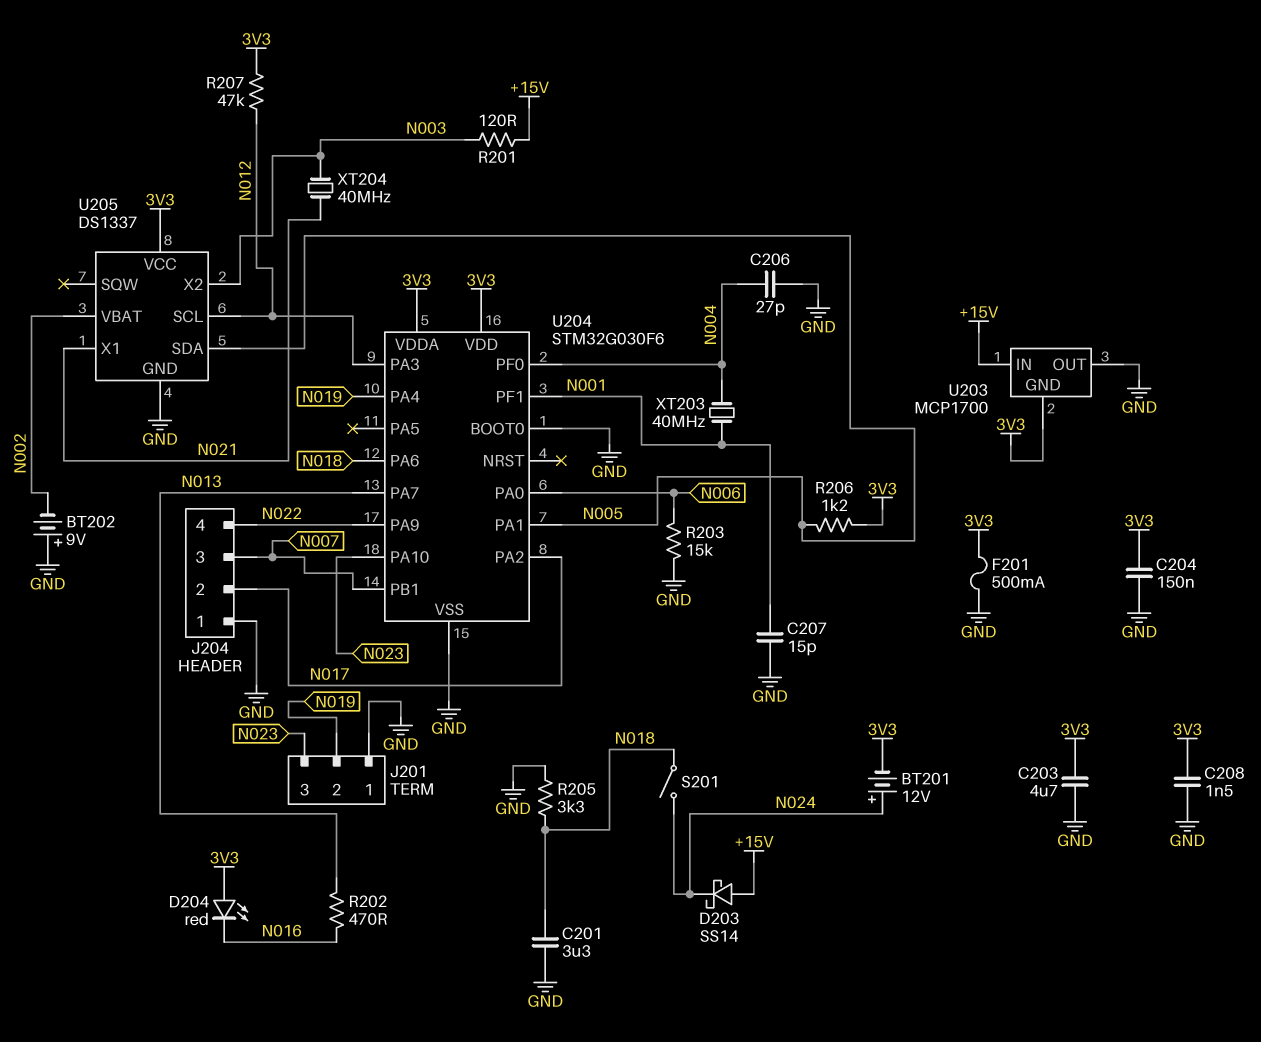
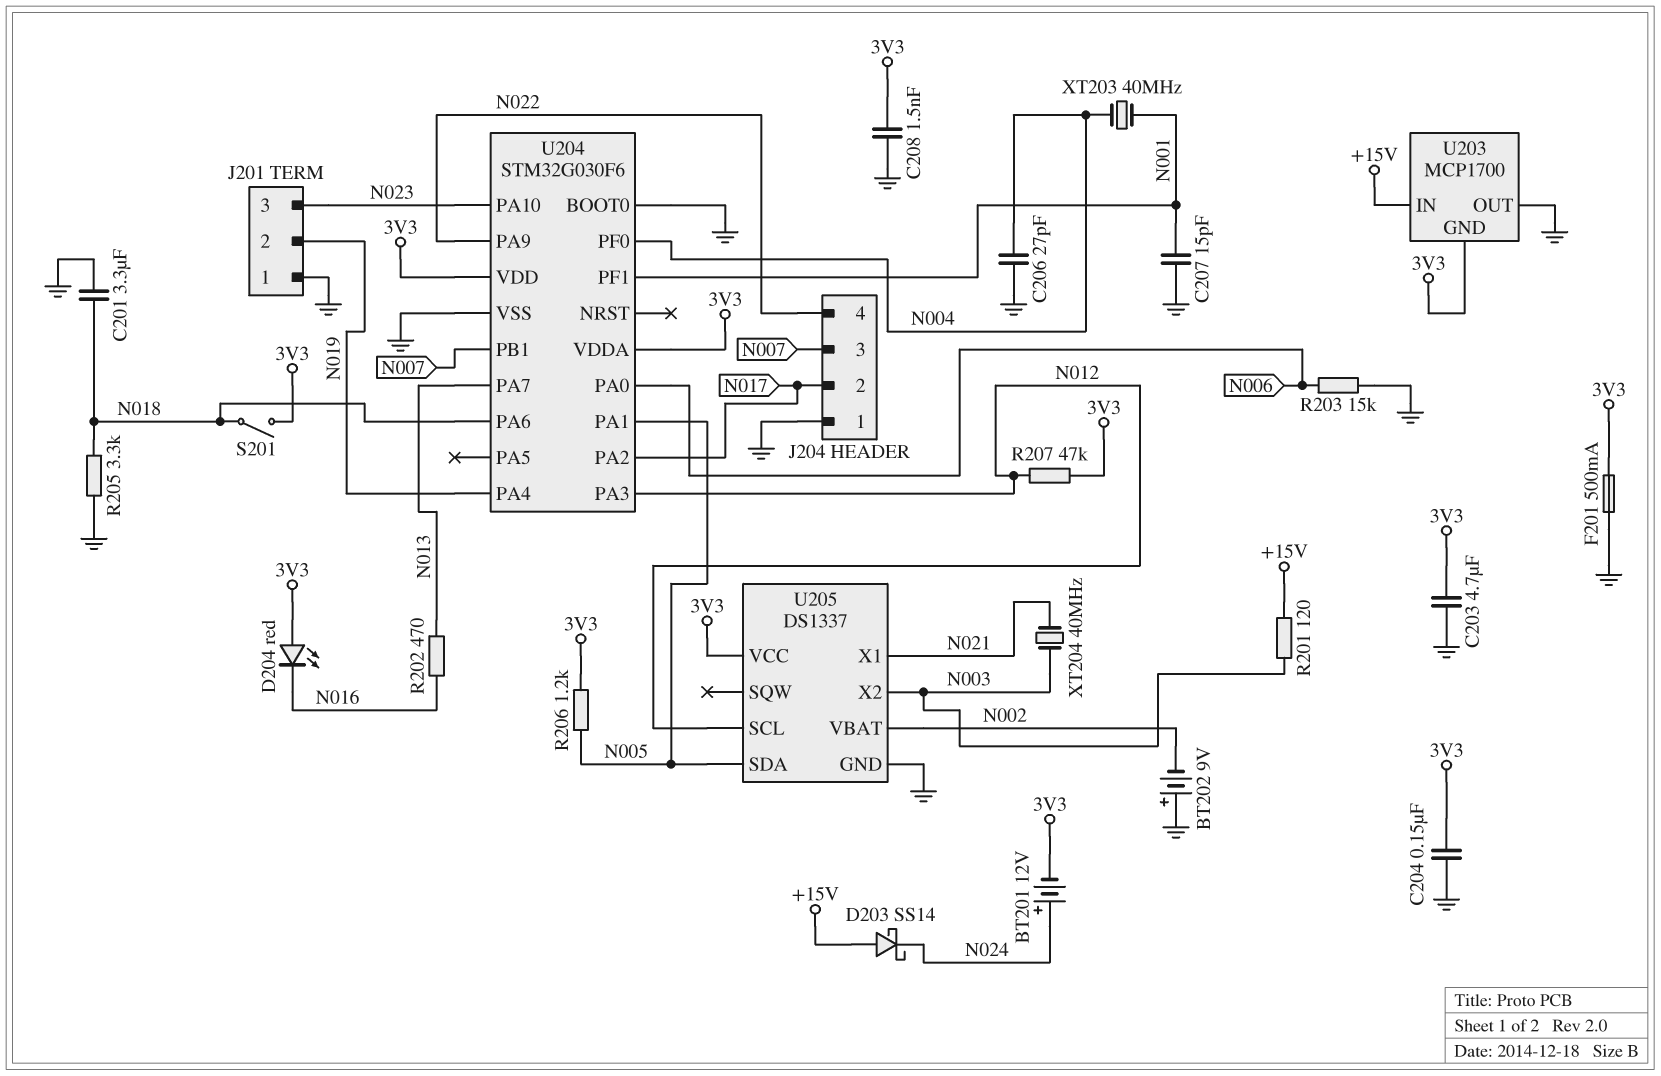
S201: switch (N018, N024) -> switch (3V3, N018)

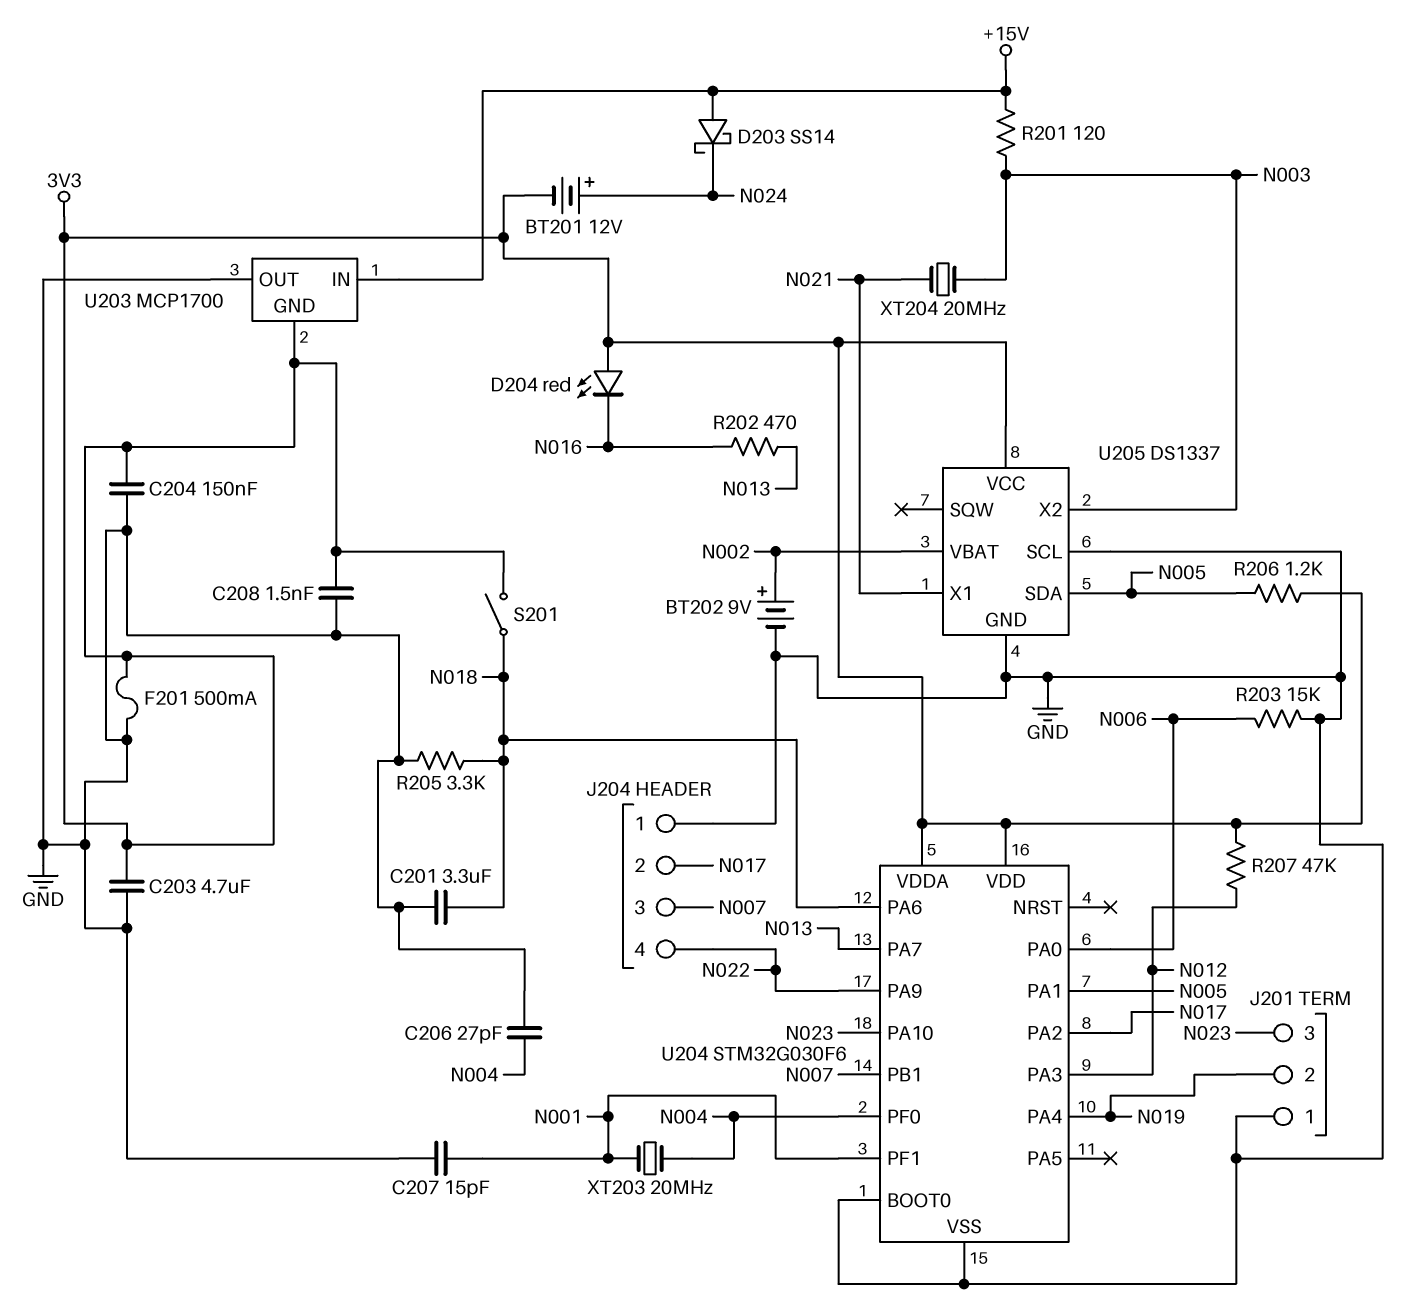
BT202: 9V (plus GND, minus N002) -> 9V (plus N002, minus GND)
U205 pin SCL: N012 -> GND
XT203: 40MHz (N001, N004) -> 20MHz (N001, N004)
XT204: 40MHz (N003, N021) -> 20MHz (N003, N021)

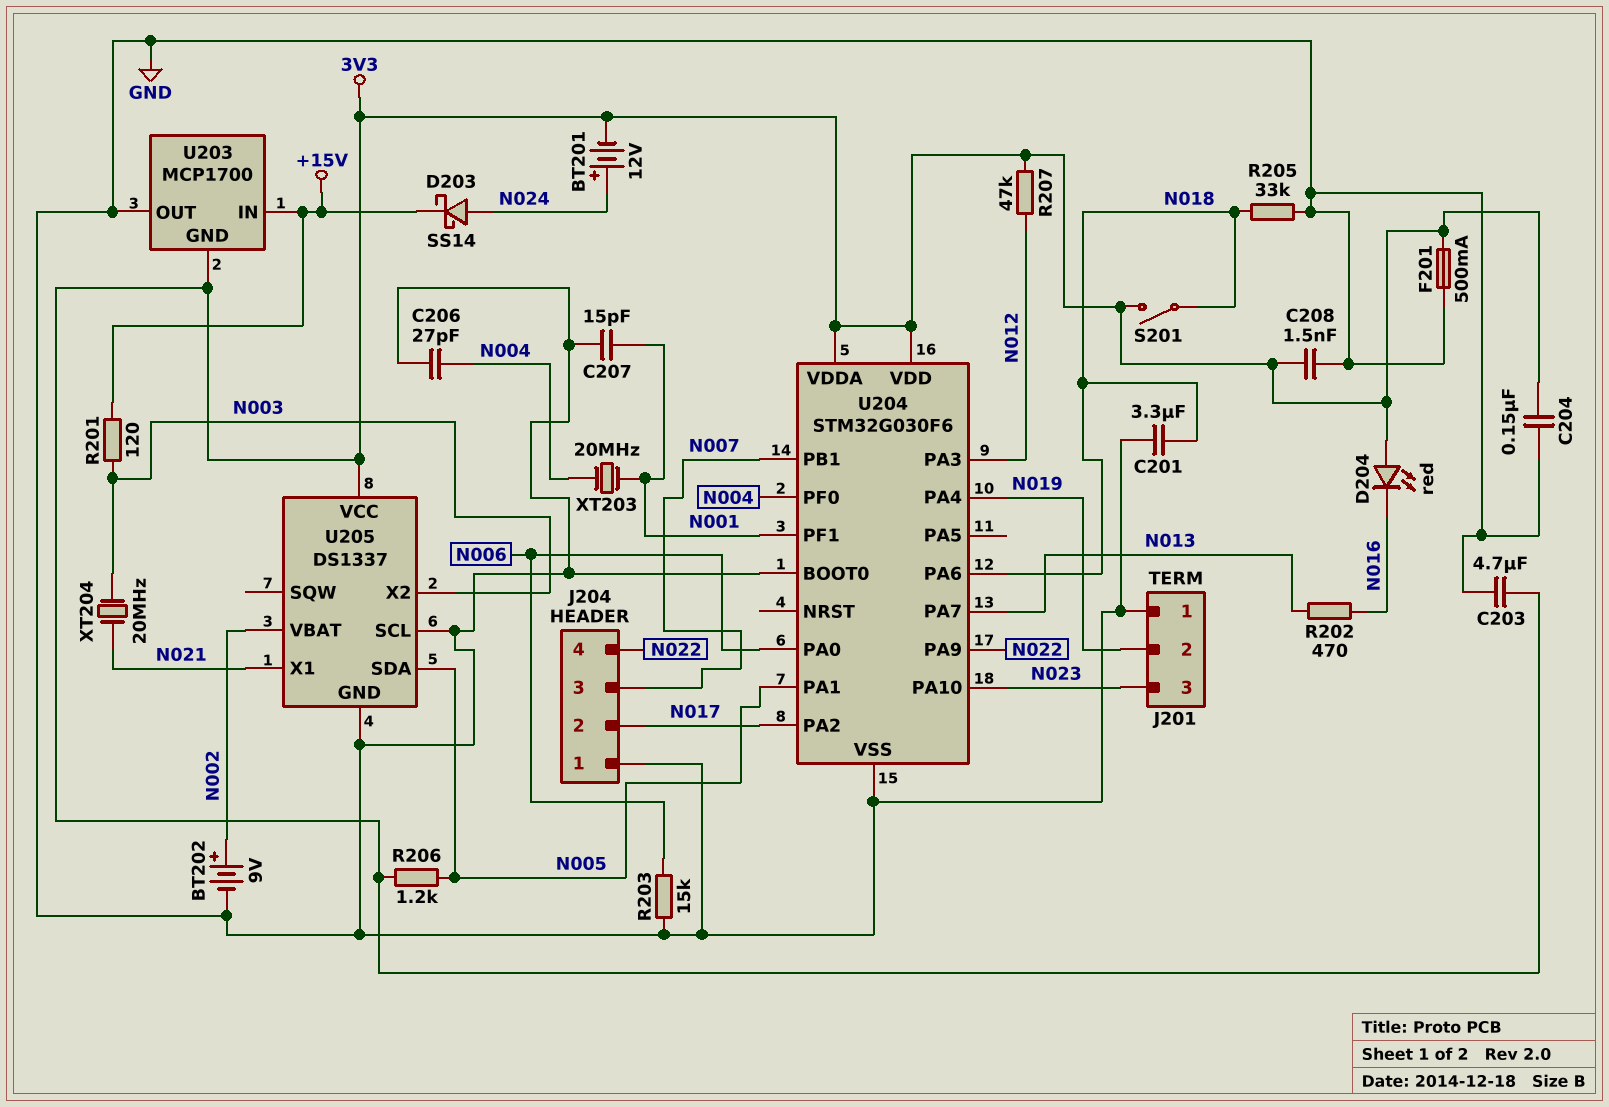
D203: schottky SS14 (A +15V, K N024) -> schottky SS14 (A N024, K +15V)
R205: 3.3k (GND, N018) -> 33k (GND, N018)

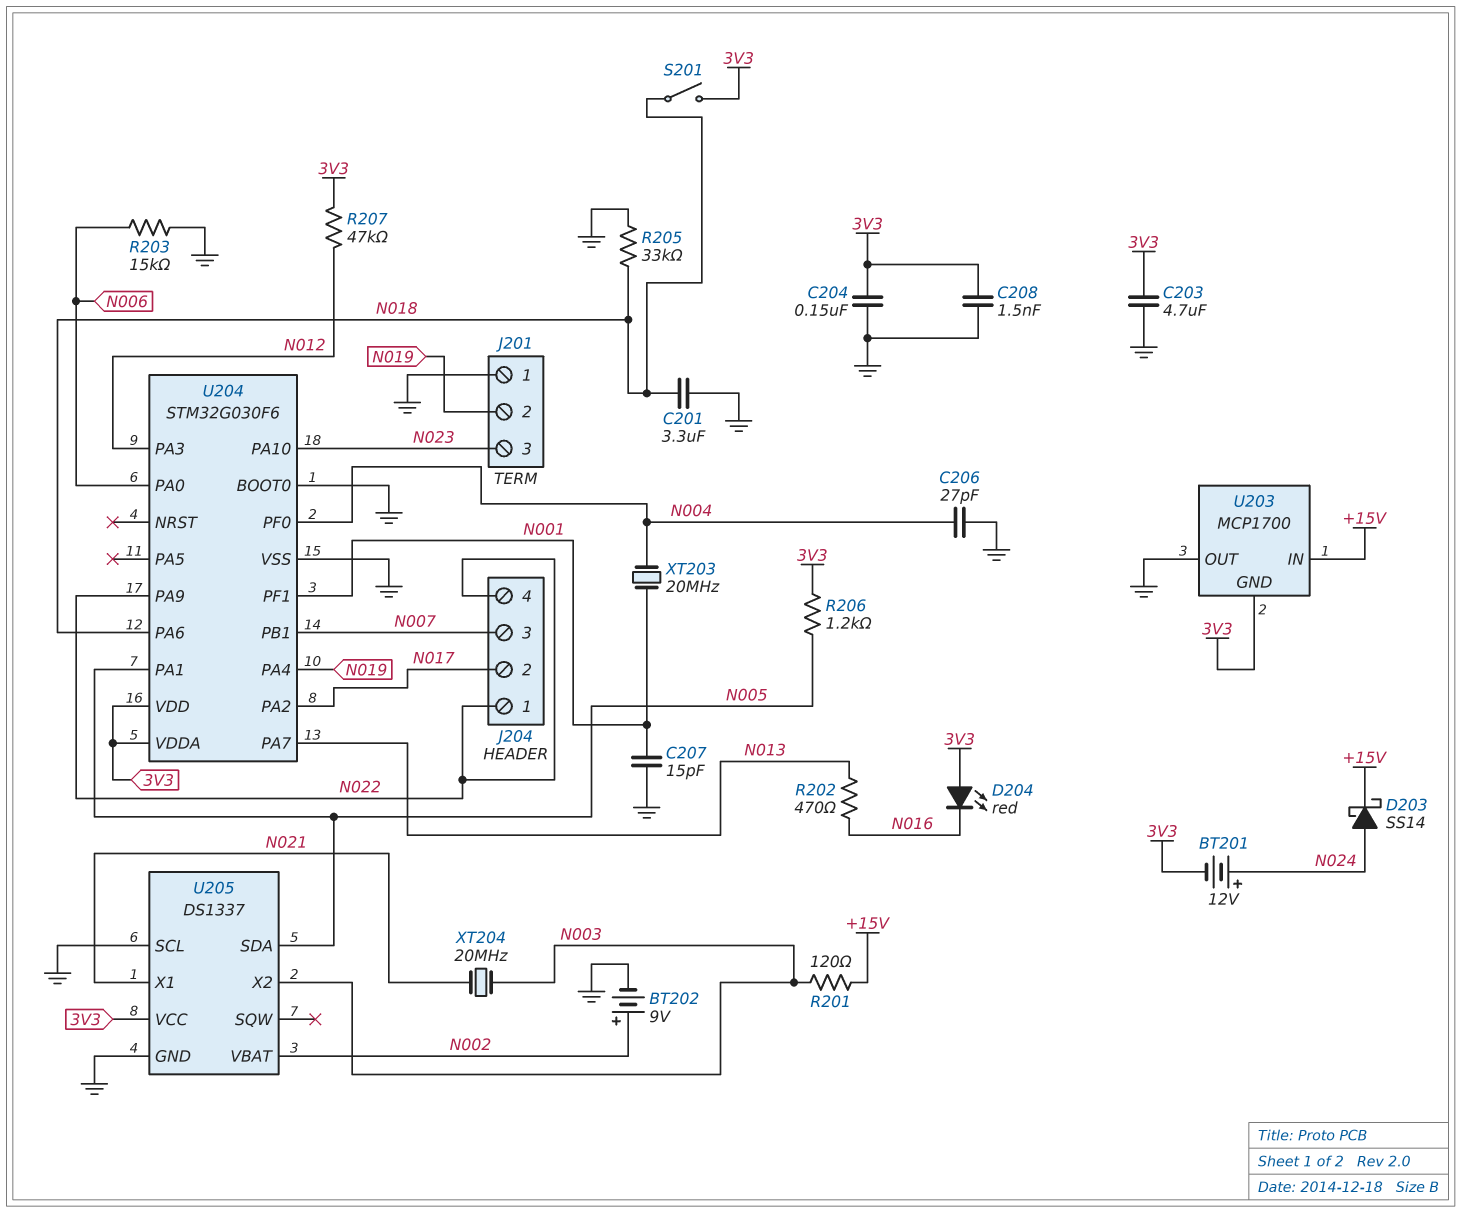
F201: 500mA (3V3, GND) -> none
J204 pin 1: GND -> N022

